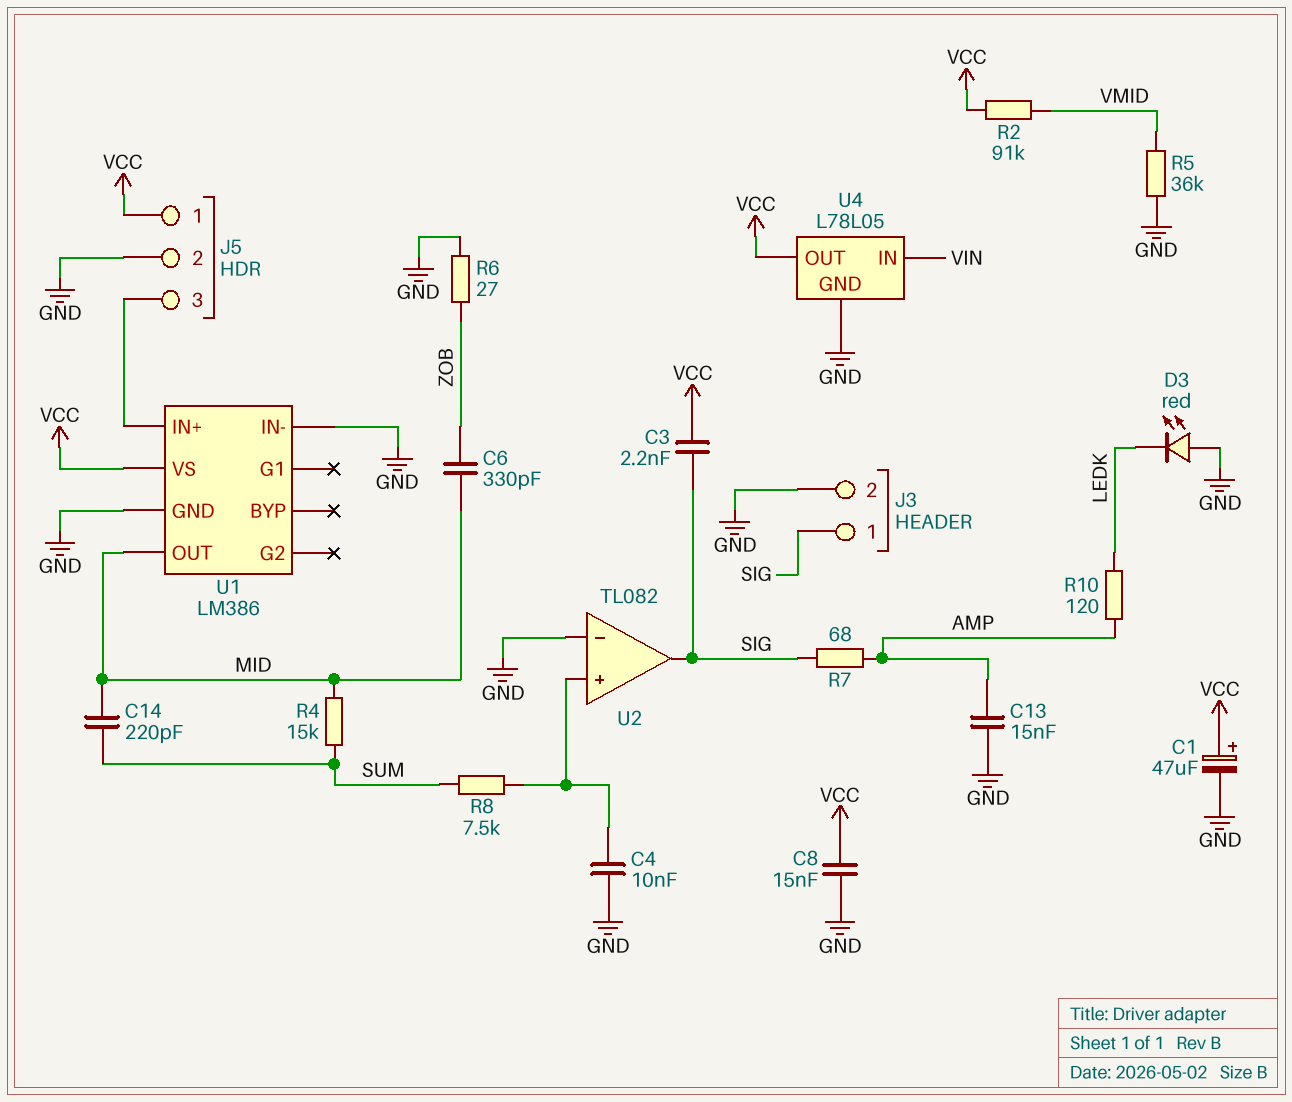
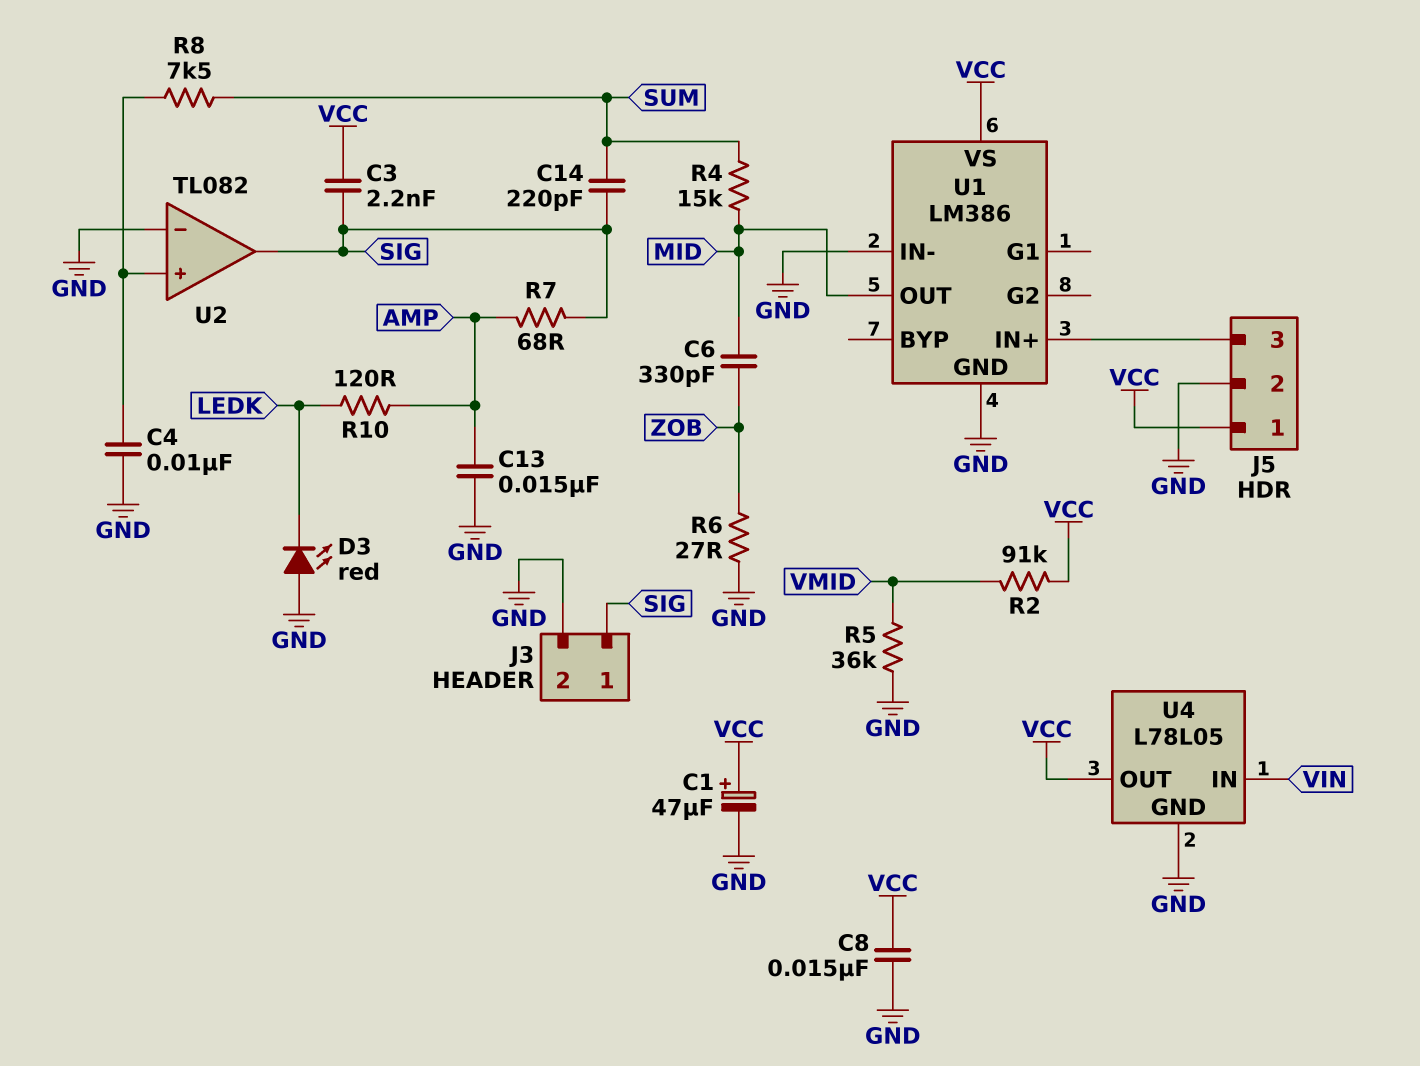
C14: 220pF (MID, SUM) -> 220pF (SIG, SUM)

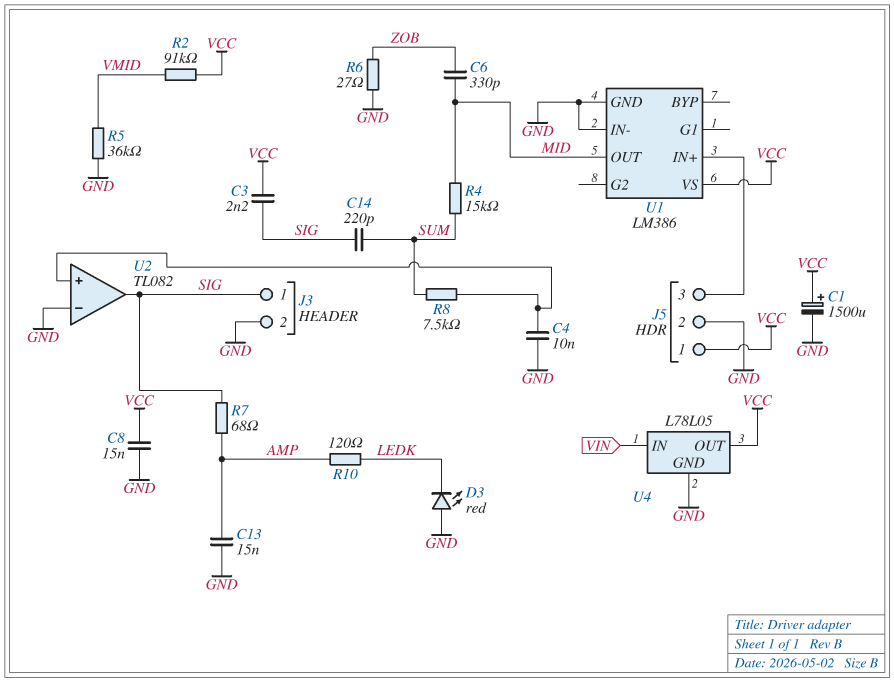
C1: 47uF (plus VCC, minus GND) -> 1500uF (plus VCC, minus GND)

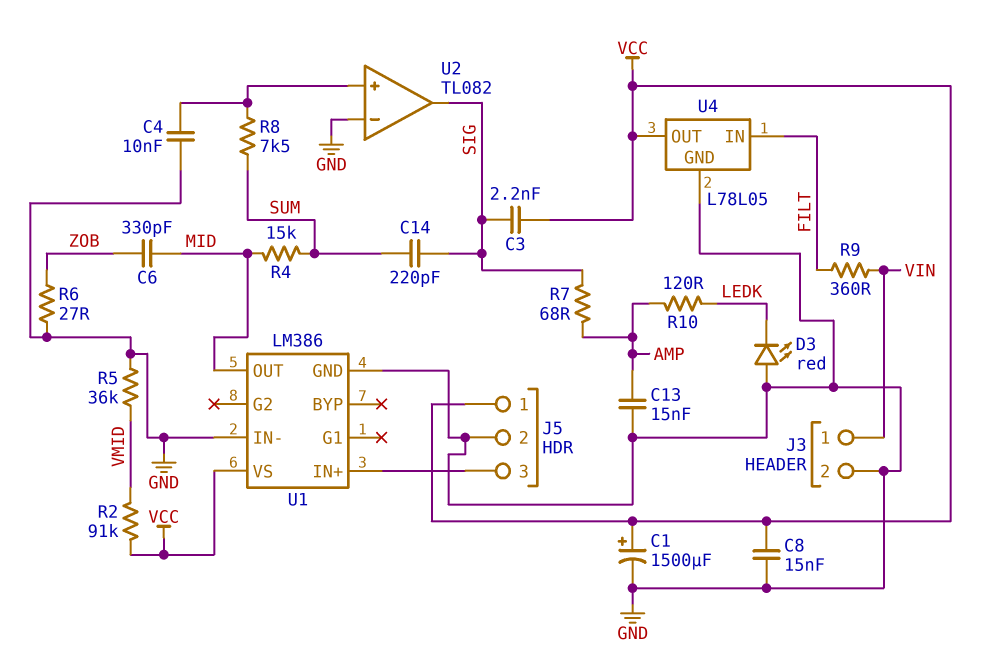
J3 pin 1: SIG -> VIN
R9: none -> 360 (FILT, VIN)
U4 pin IN: VIN -> FILT

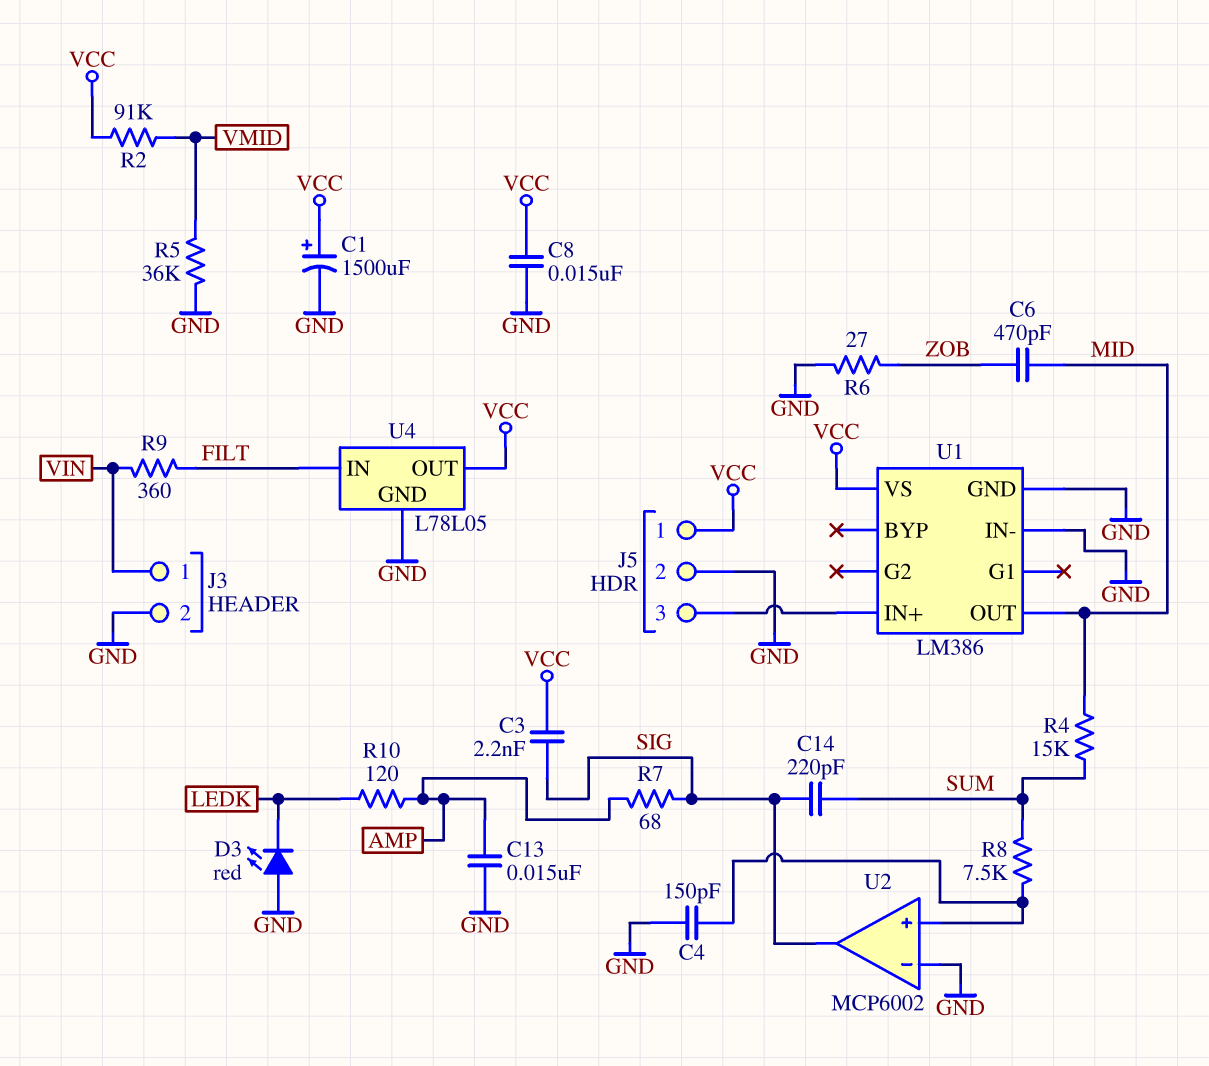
C4: 10nF (GND, U2/in+) -> 150pF (GND, U2/in+)
C6: 330pF (MID, ZOB) -> 470pF (MID, ZOB)
U2: TL082 -> MCP6002

